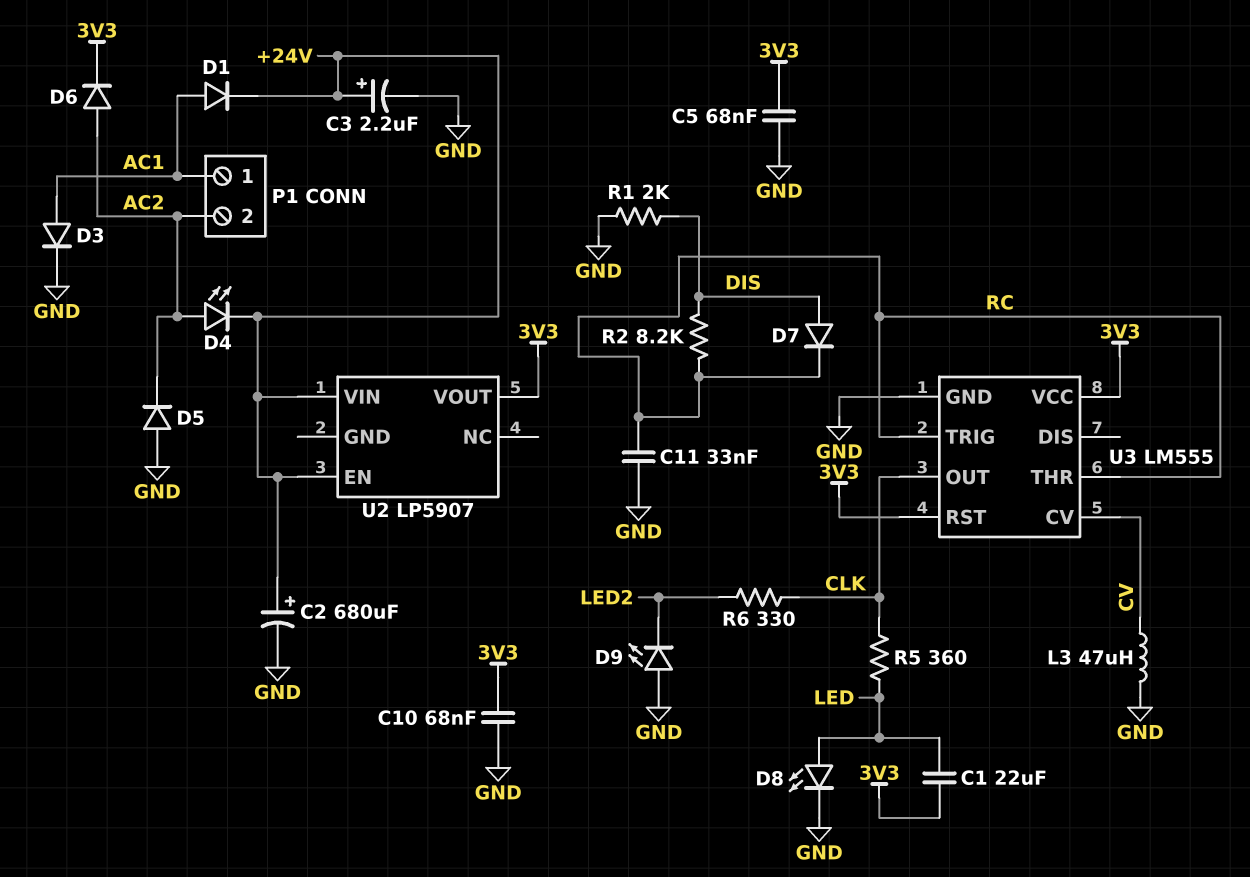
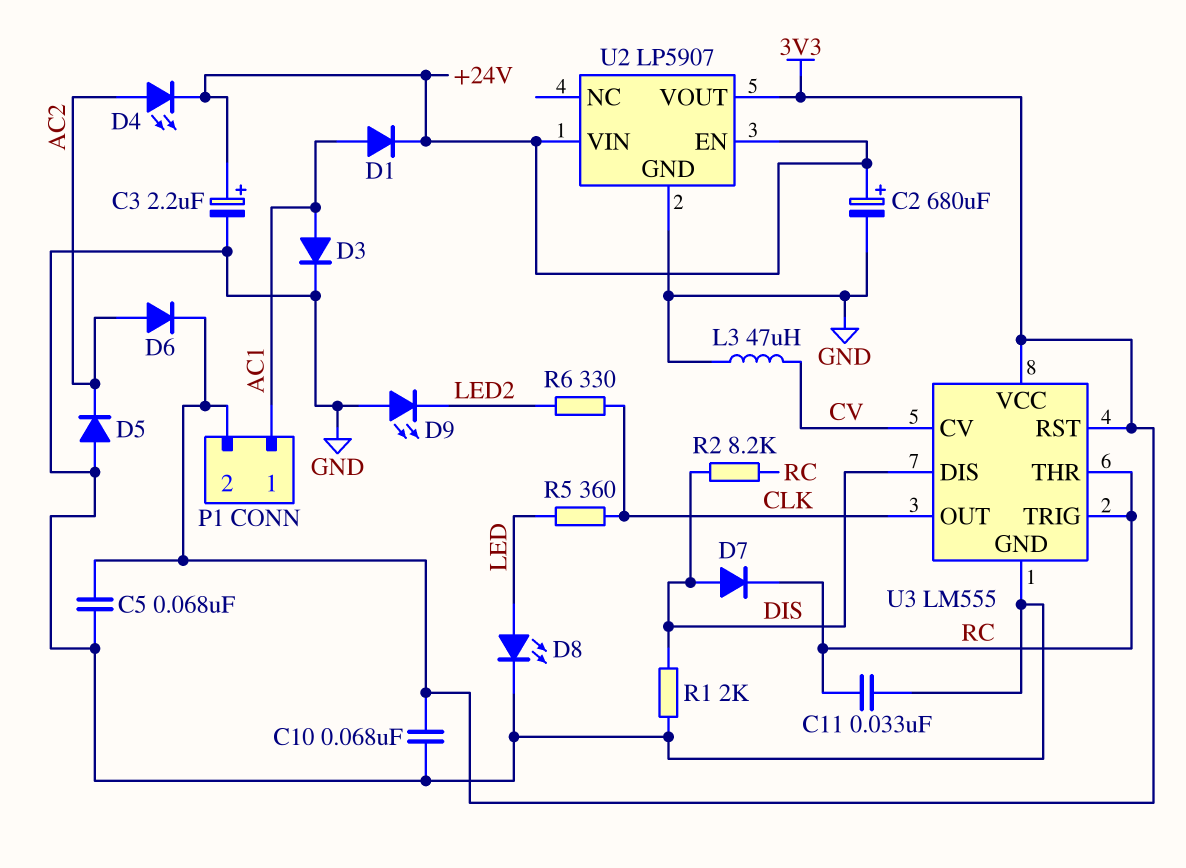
C1: 22uF (3V3, LED) -> none
P1 pin 2: AC2 -> 3V3
U2 pin GND: none -> GND
U3 pin DIS: none -> DIS

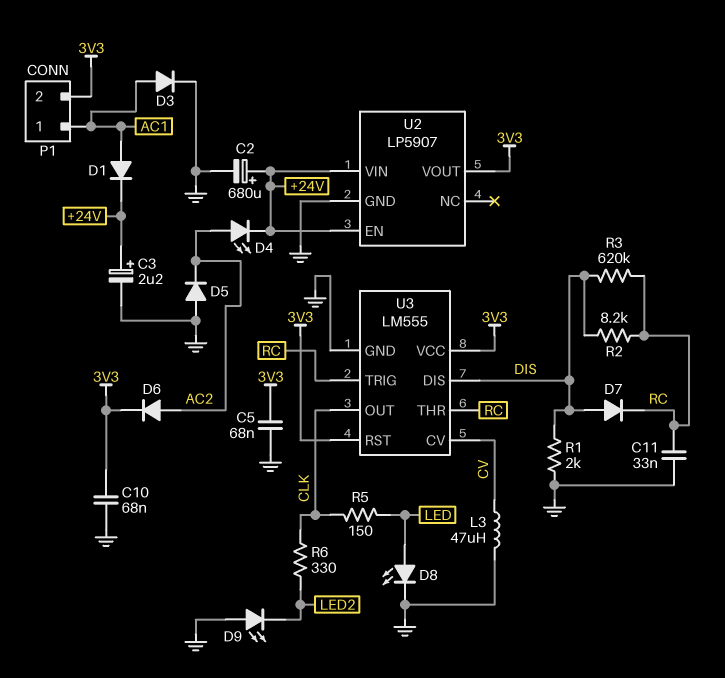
R3: none -> 620k (DIS, RC)
R5: 360 (CLK, LED) -> 150 (CLK, LED)

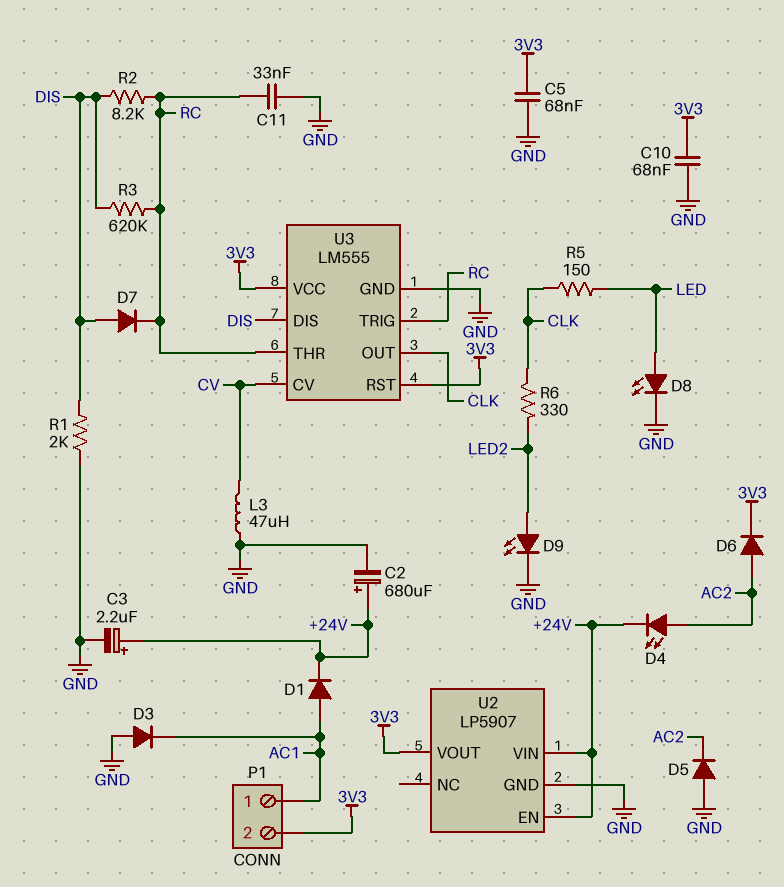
D3: diode (A AC1, K GND) -> diode (A GND, K AC1)
D9: LED (A GND, K LED2) -> LED (A LED2, K GND)

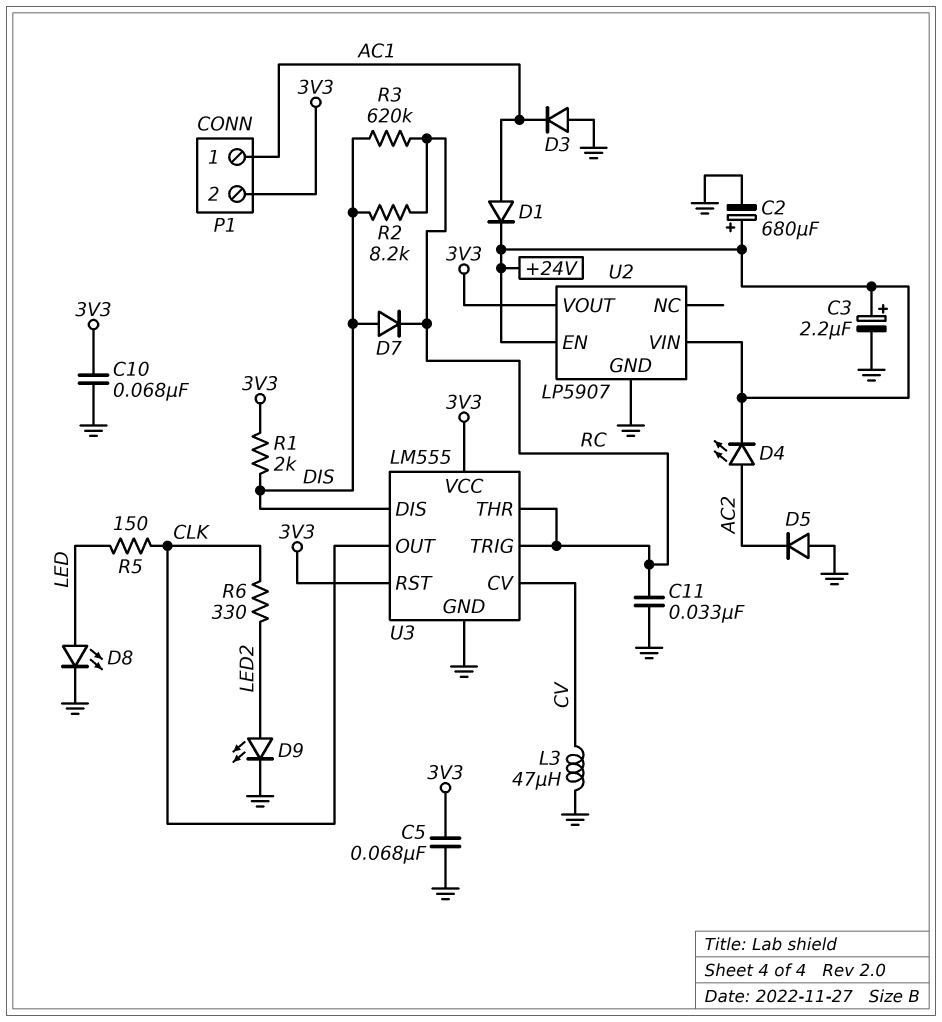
D6: diode (A AC2, K 3V3) -> none
R1: 2k (DIS, GND) -> 2k (3V3, DIS)

